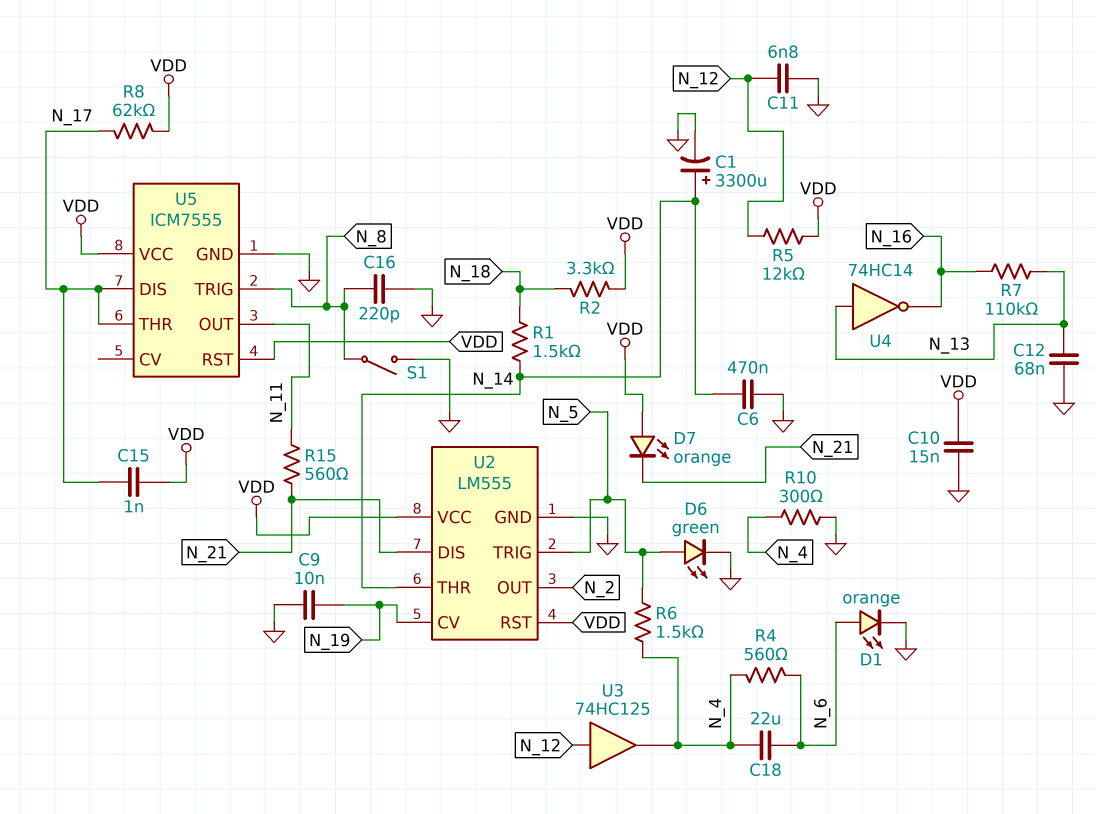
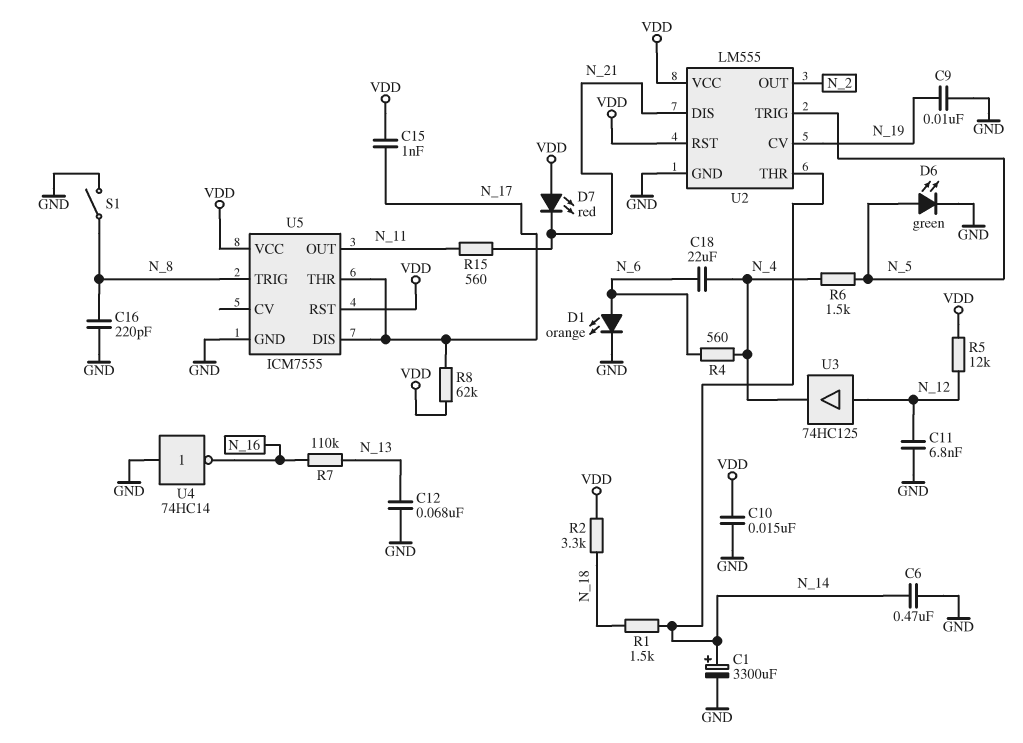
D7: LED orange (A VDD, K N_21) -> LED red (A VDD, K N_21)
R10: 300 (GND, N_4) -> none
U4: NOT 74HC14 (in N_13, out N_16) -> NOT 74HC14 (in GND, out N_16)

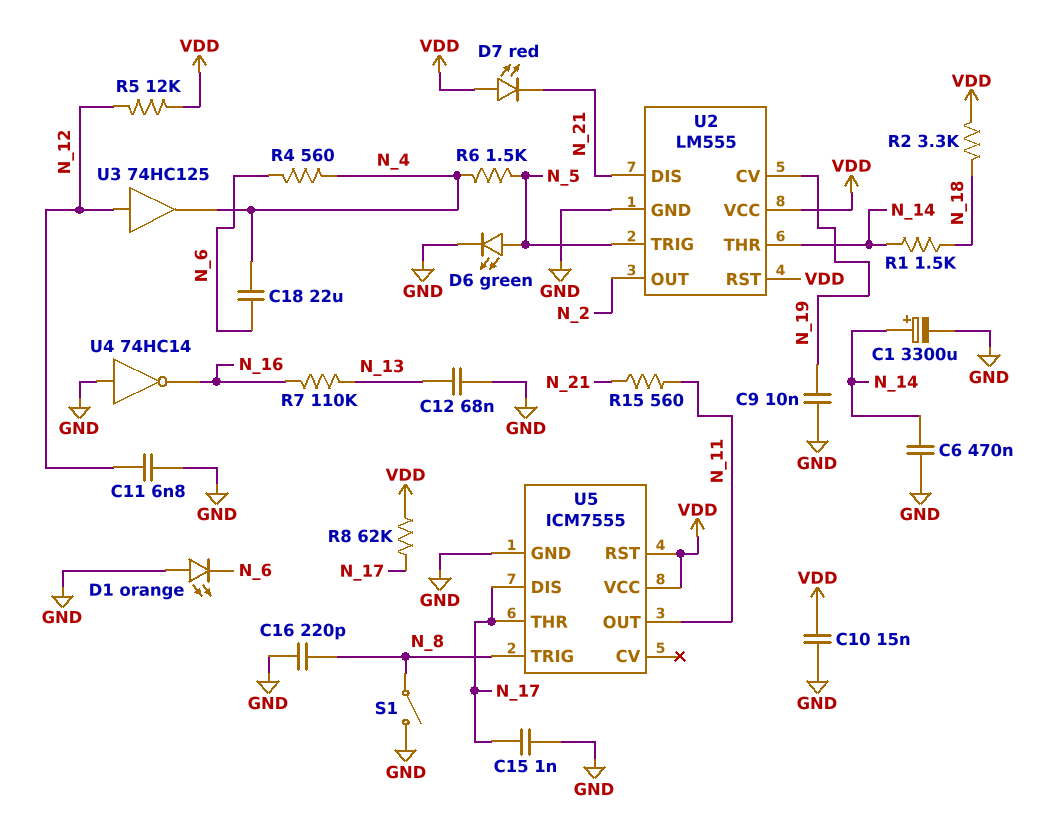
C15: 1nF (N_17, VDD) -> 1nF (GND, N_17)
D1: LED orange (A N_6, K GND) -> LED orange (A GND, K N_6)

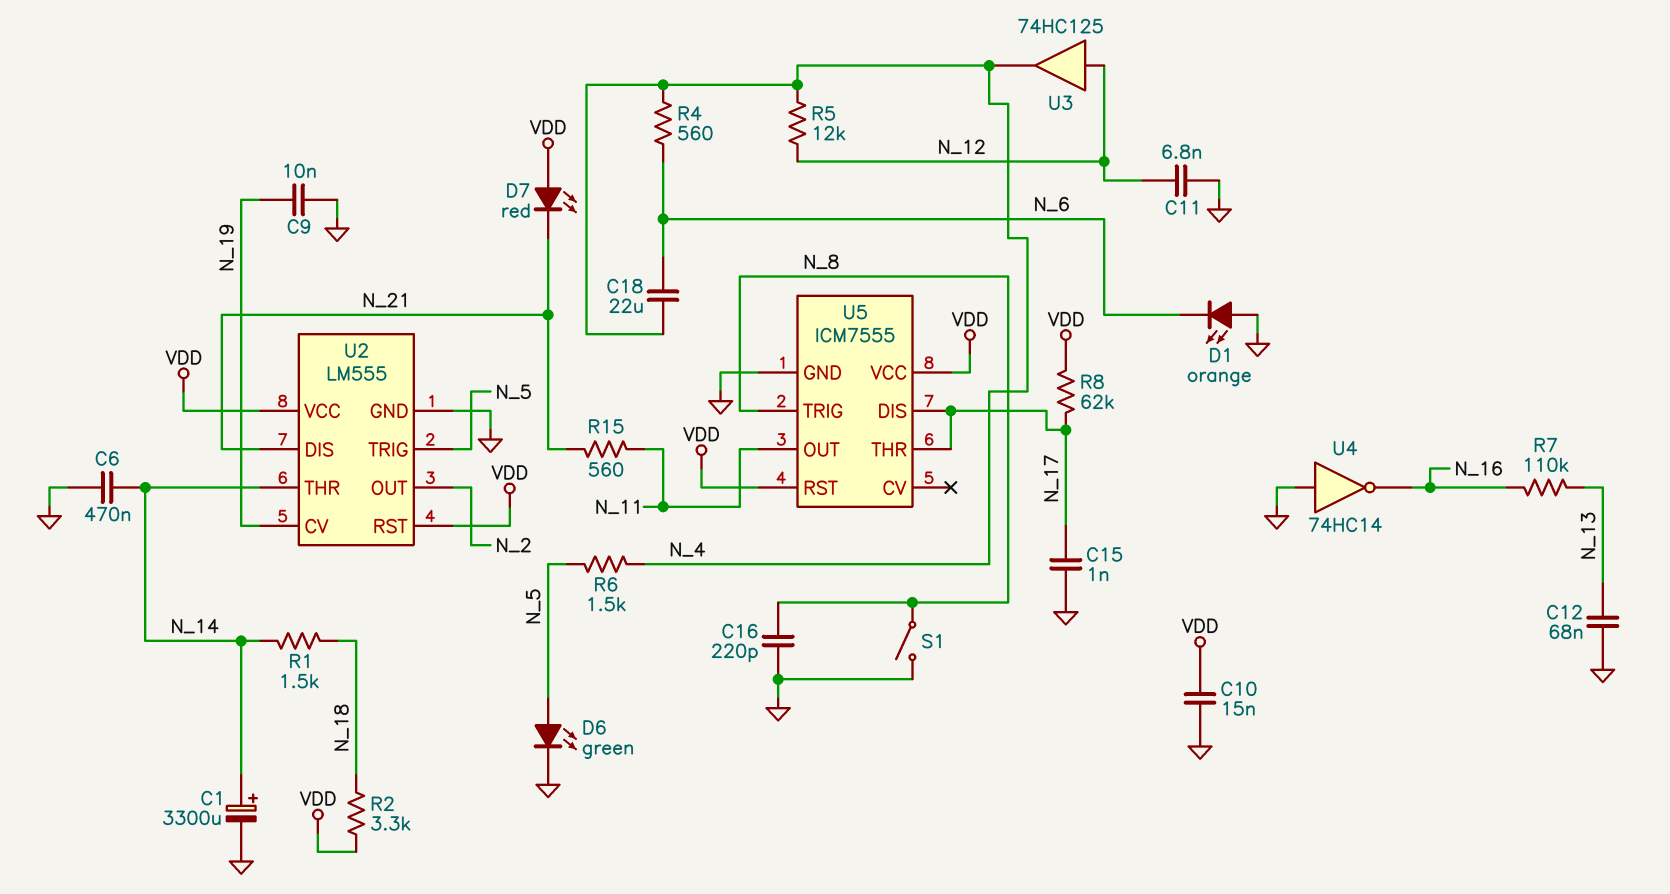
R5: 12k (N_12, VDD) -> 12k (N_4, N_12)

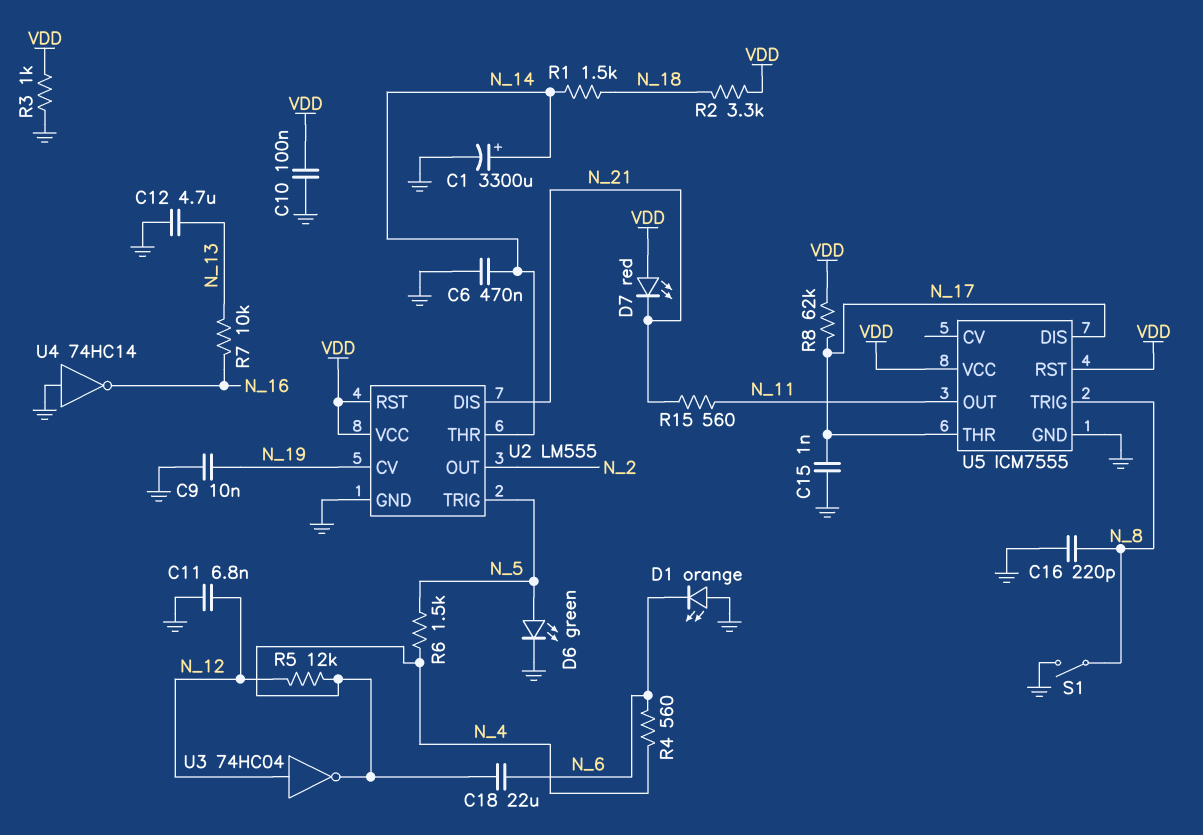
C10: 15nF (GND, VDD) -> 100nF (GND, VDD)
C12: 68nF (GND, N_13) -> 4.7uF (GND, N_13)
R3: none -> 1k (GND, VDD)
R7: 110k (N_13, N_16) -> 10k (N_13, N_16)
U3: buffer 74HC125 (in N_12, out N_4) -> NOT 74HC04 (in N_12, out N_4)

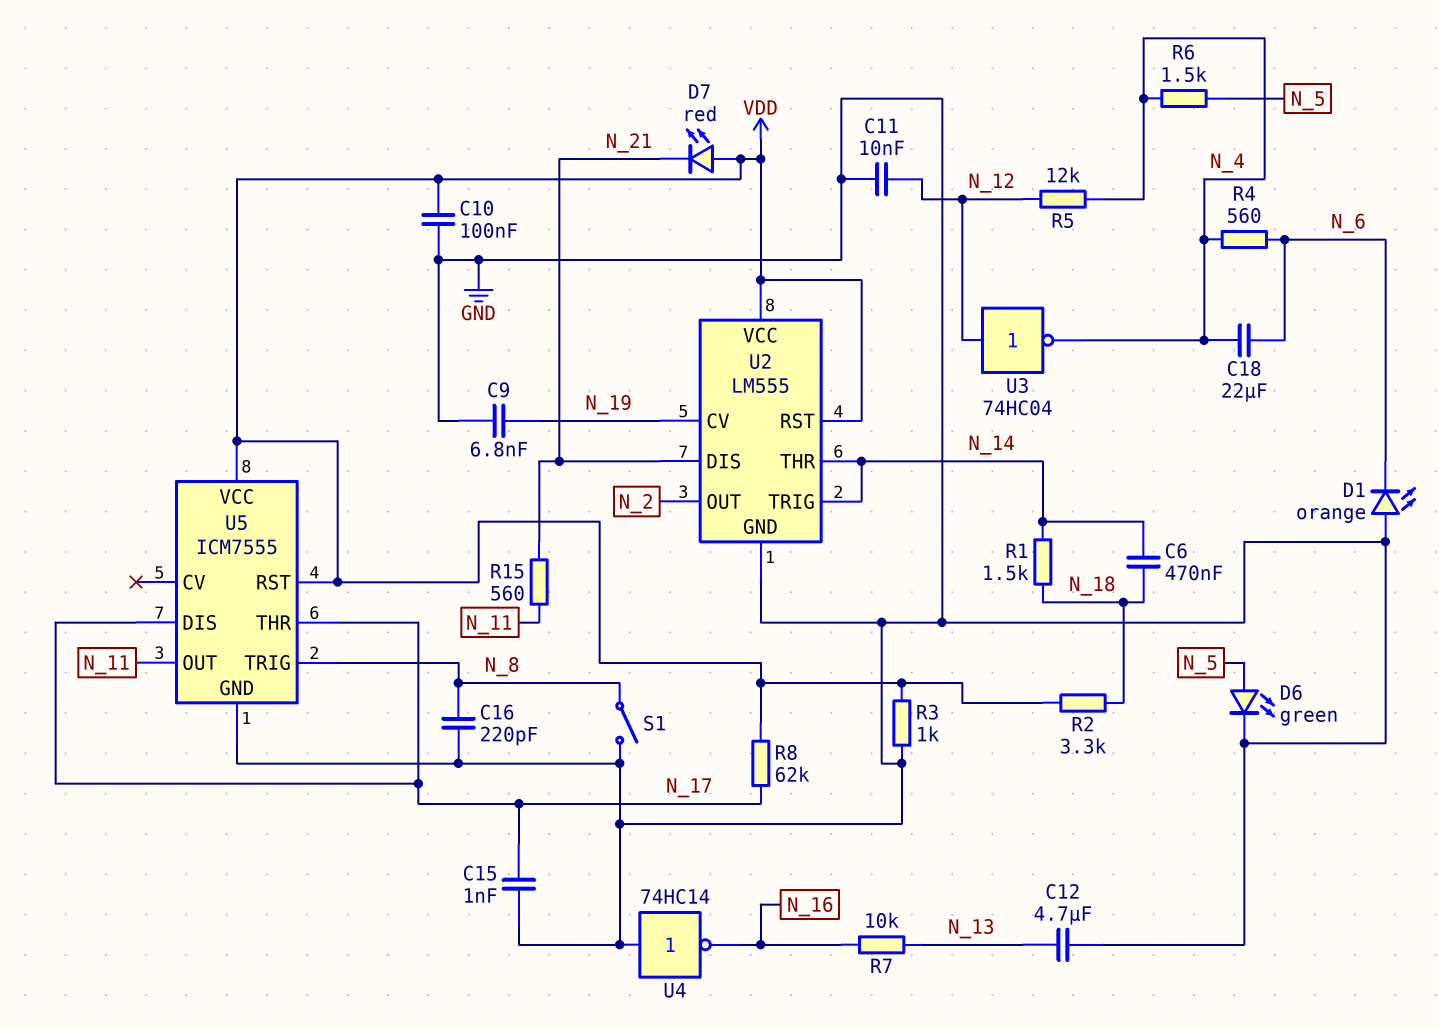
C1: 3300uF (plus N_14, minus GND) -> none
C6: 470nF (GND, N_14) -> 470nF (N_14, N_18)
C9: 10nF (GND, N_19) -> 6.8nF (GND, N_19)
C11: 6.8nF (GND, N_12) -> 10nF (GND, N_12)
U2 pin TRIG: N_5 -> N_14

